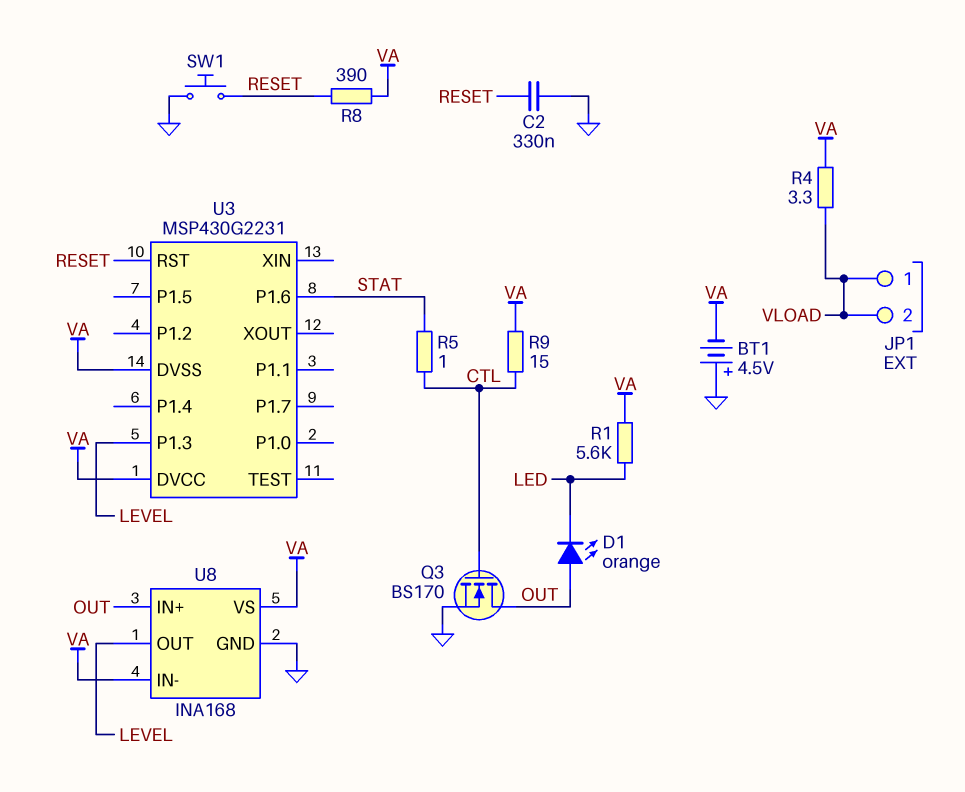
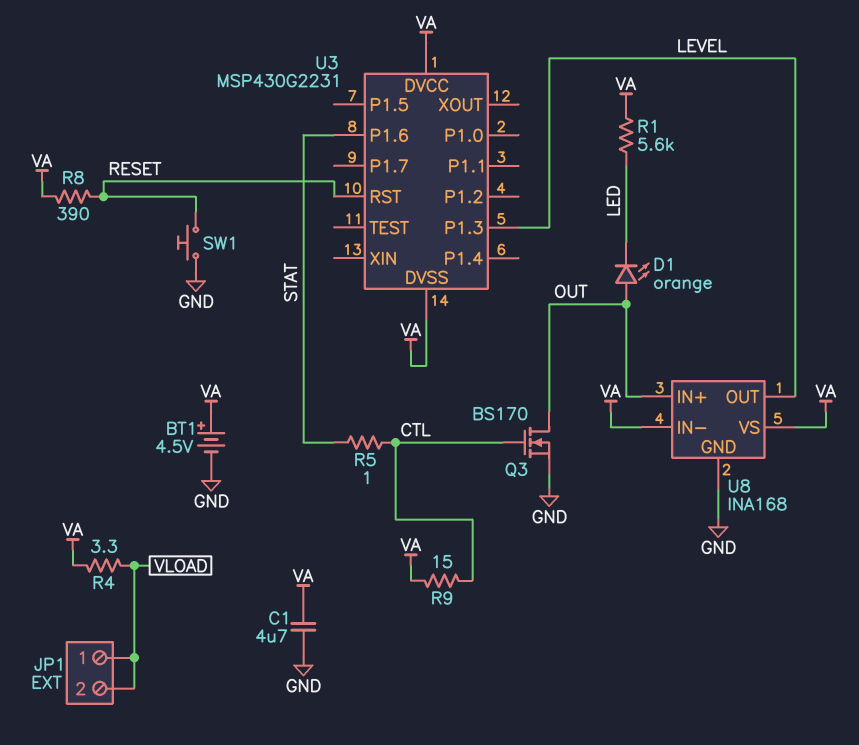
BT1: 4.5V (plus GND, minus VA) -> 4.5V (plus VA, minus GND)
C1: none -> 4.7uF (GND, VA)
C2: 330nF (GND, RESET) -> none

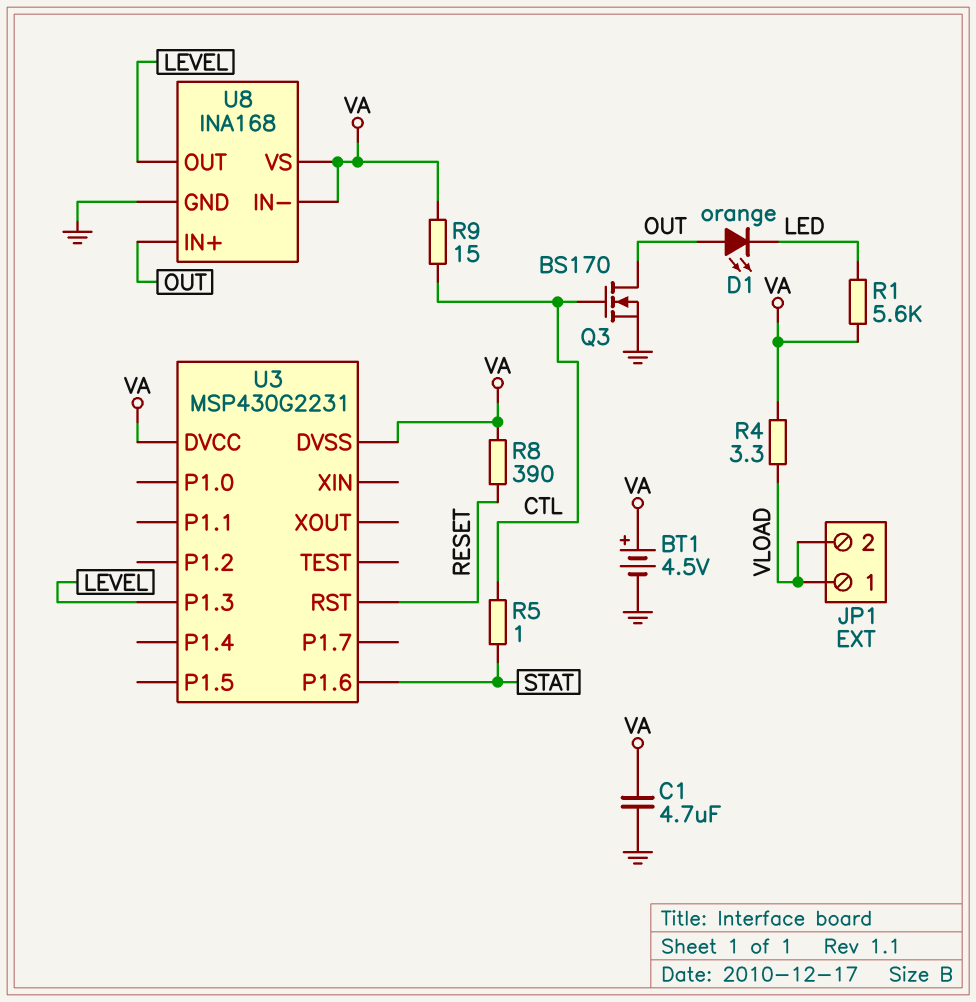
SW1: button (GND, RESET) -> none

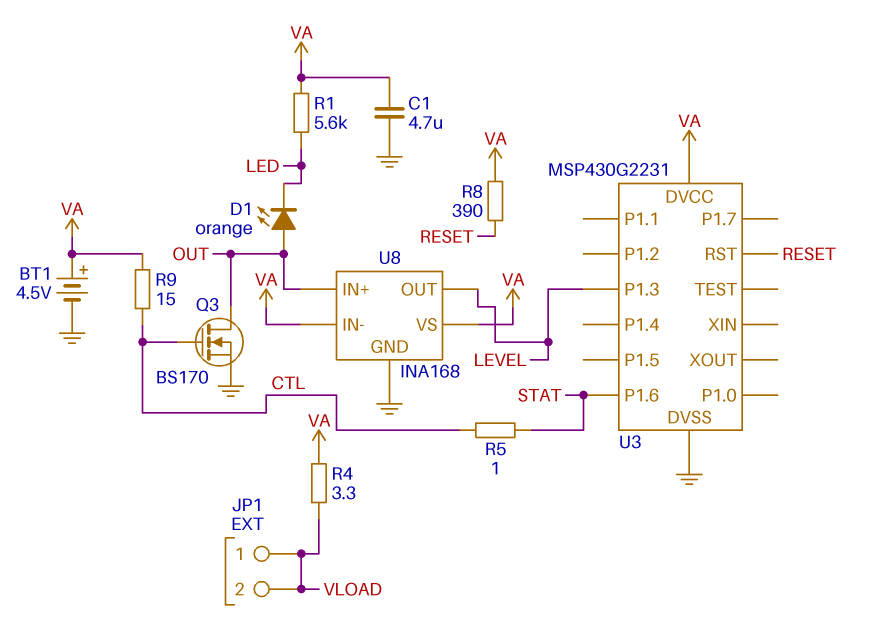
U3 pin DVSS: VA -> GND

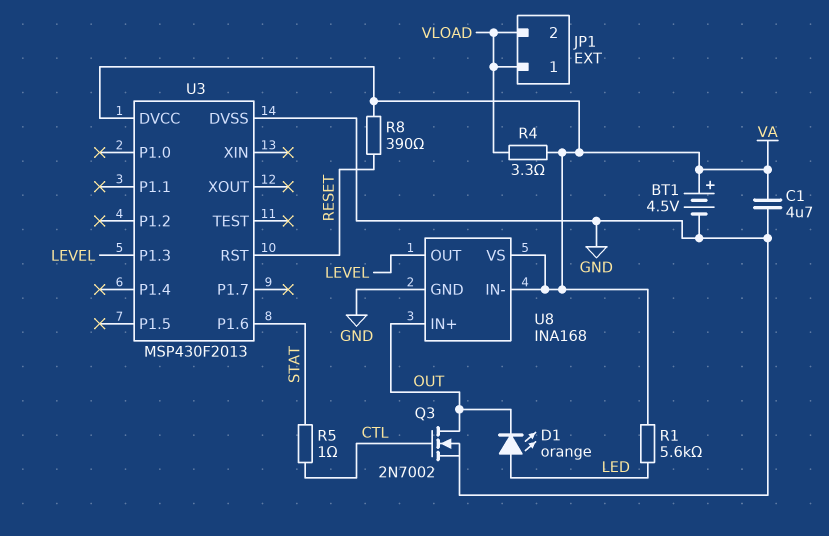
D1: LED orange (A OUT, K LED) -> LED orange (A LED, K OUT)
Q3: NMOS BS170 (G CTL, D OUT, S GND) -> NMOS 2N7002 (G CTL, D OUT, S GND)
R9: 15 (CTL, VA) -> none
U3: MSP430G2231 -> MSP430F2013

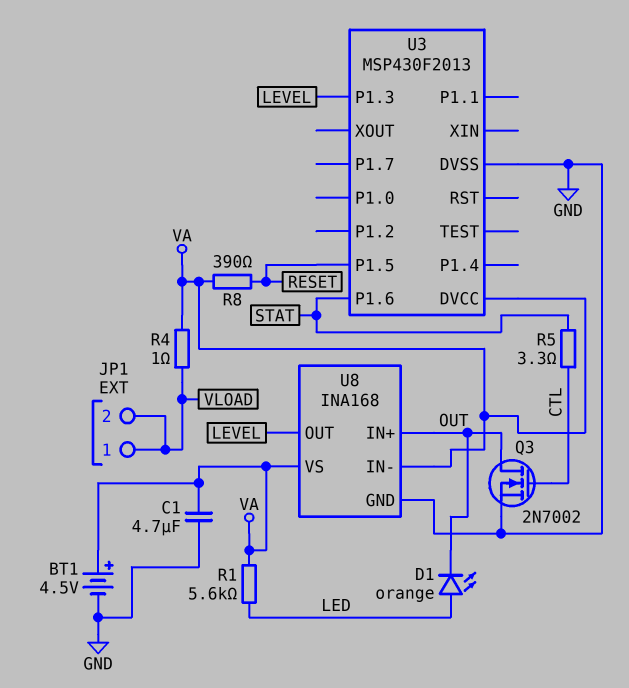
R4: 3.3 (VA, VLOAD) -> 1 (VA, VLOAD)
R5: 1 (CTL, STAT) -> 3.3 (CTL, STAT)
U3 pin P1.5: none -> RESET
U3 pin RST: RESET -> none

